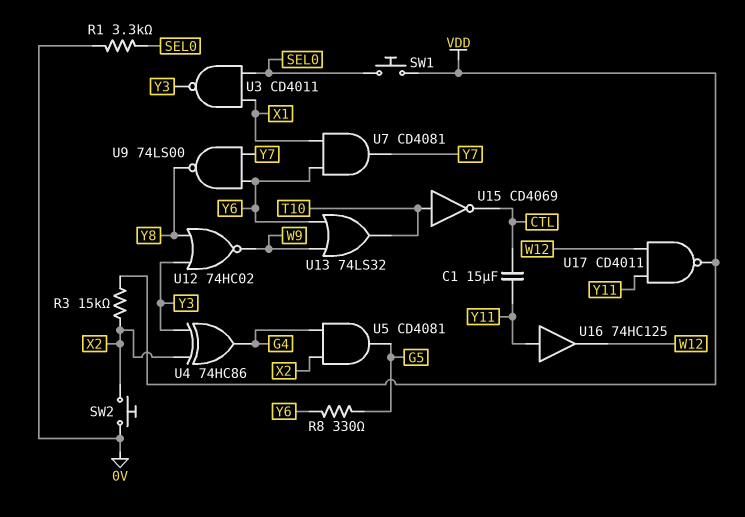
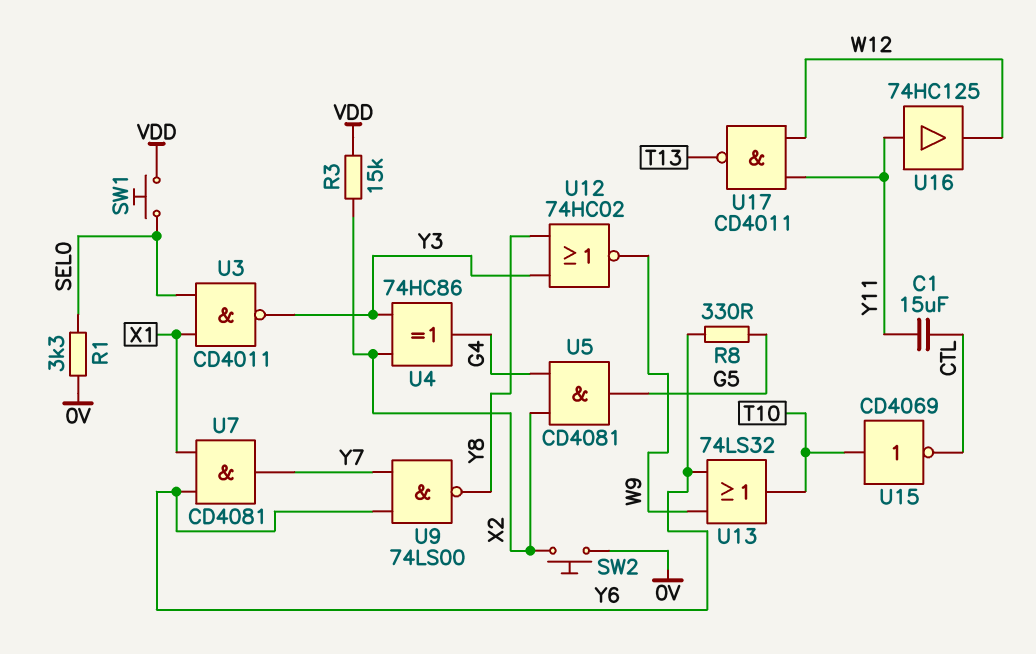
U17: NAND CD4011 (in W12, in Y11, out VDD) -> NAND CD4011 (in W12, in Y11, out T13)

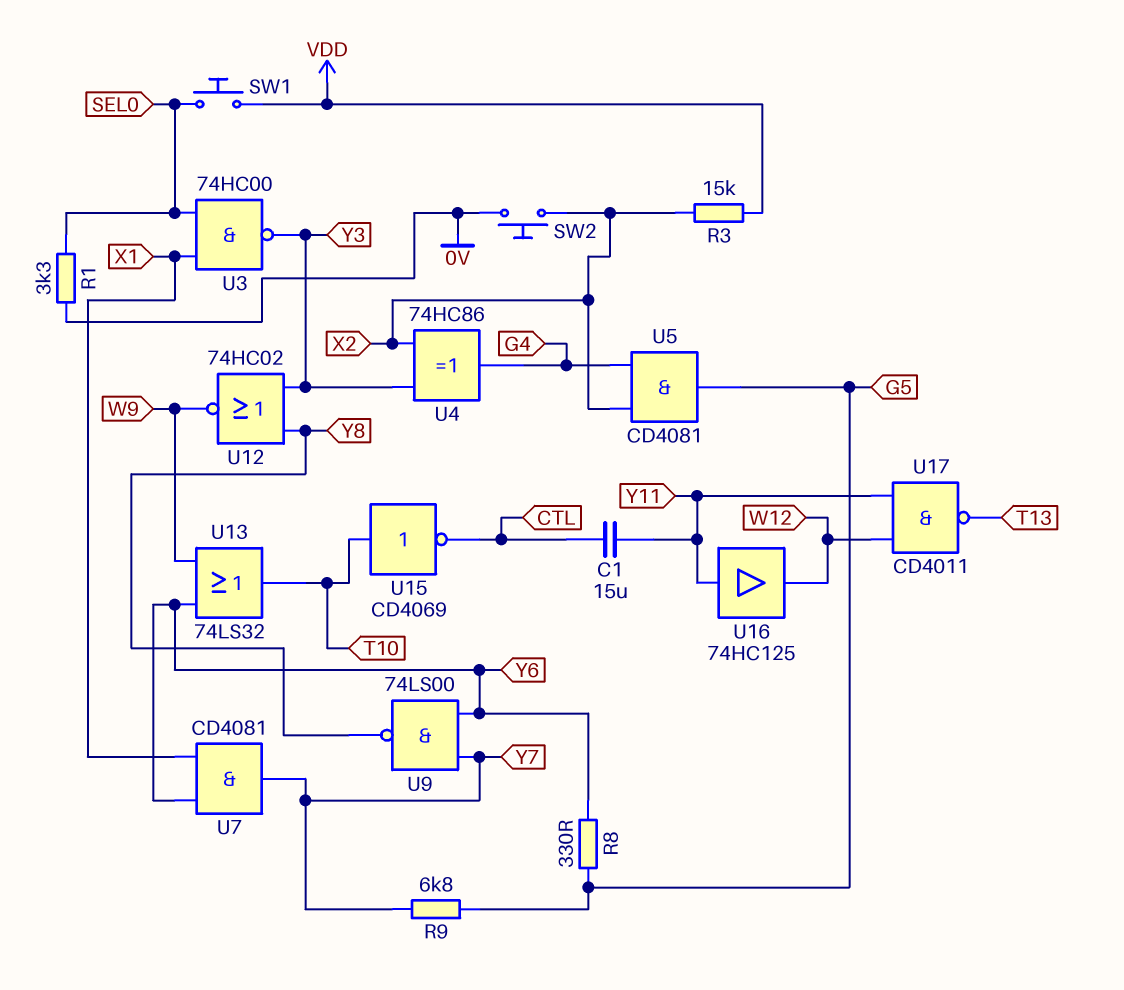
R9: none -> 6.8k (G5, Y7)
U3: NAND CD4011 (in SEL0, in X1, out Y3) -> NAND 74HC00 (in SEL0, in X1, out Y3)

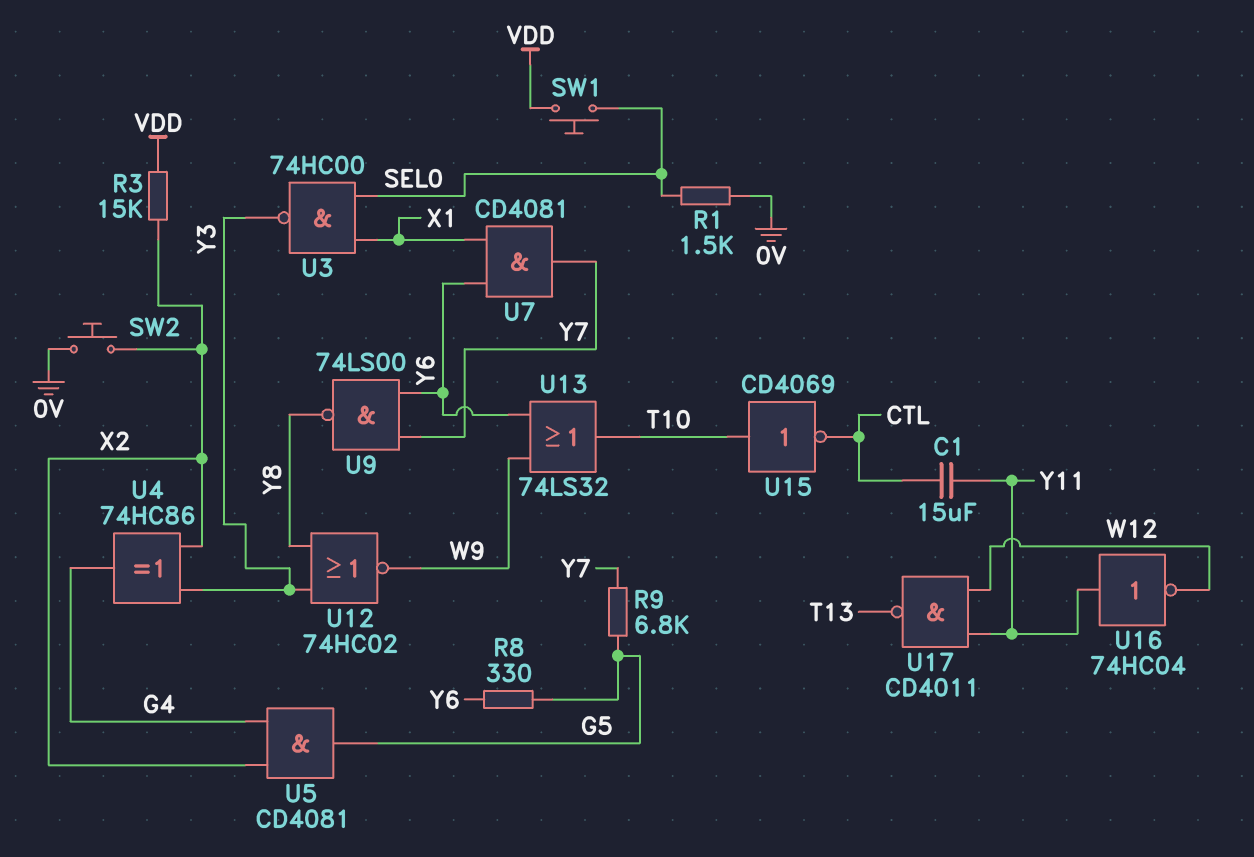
R1: 3.3k (0V, SEL0) -> 1.5k (0V, SEL0)
U16: buffer 74HC125 (in Y11, out W12) -> NOT 74HC04 (in Y11, out W12)

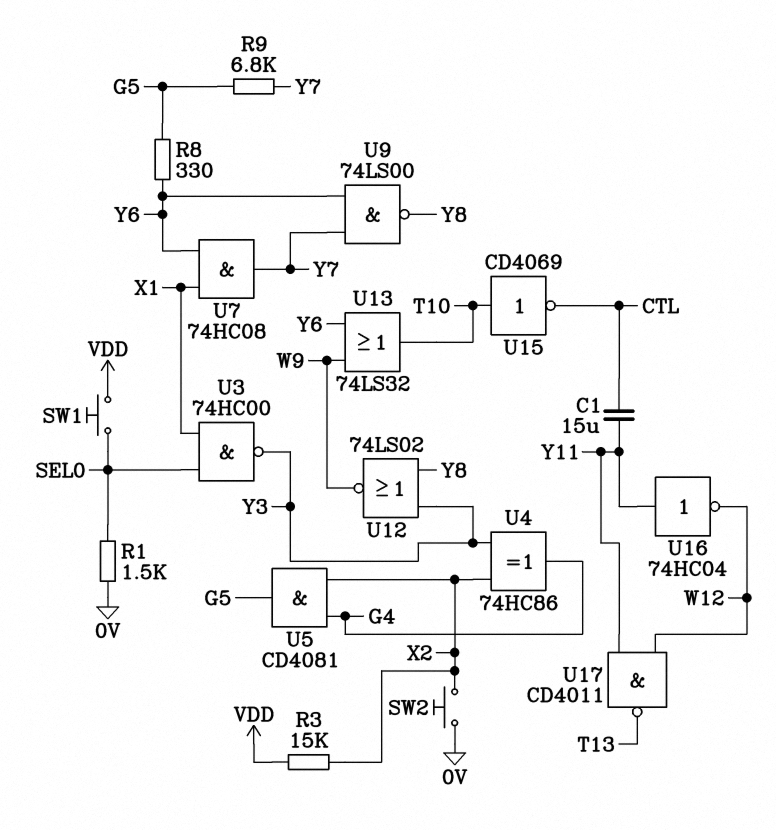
U7: AND CD4081 (in X1, in Y6, out Y7) -> AND 74HC08 (in X1, in Y6, out Y7)
U12: NOR 74HC02 (in Y3, in Y8, out W9) -> NOR 74LS02 (in Y3, in Y8, out W9)

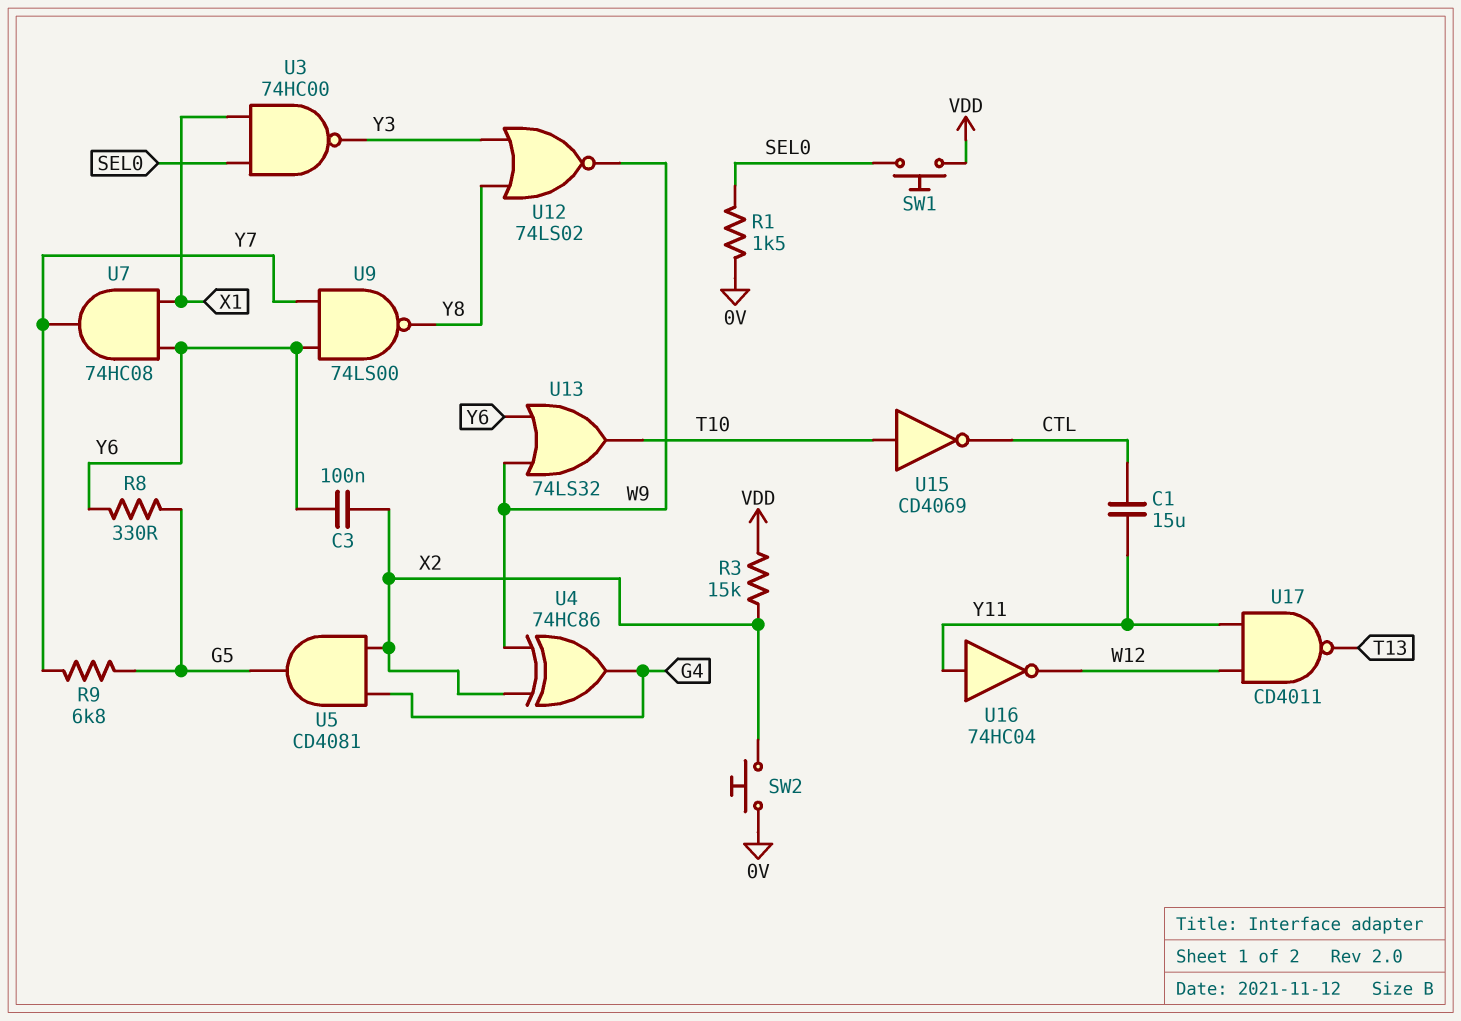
C3: none -> 100nF (X2, Y6)
U4: XOR 74HC86 (in X2, in Y3, out G4) -> XOR 74HC86 (in W9, in X2, out G4)

